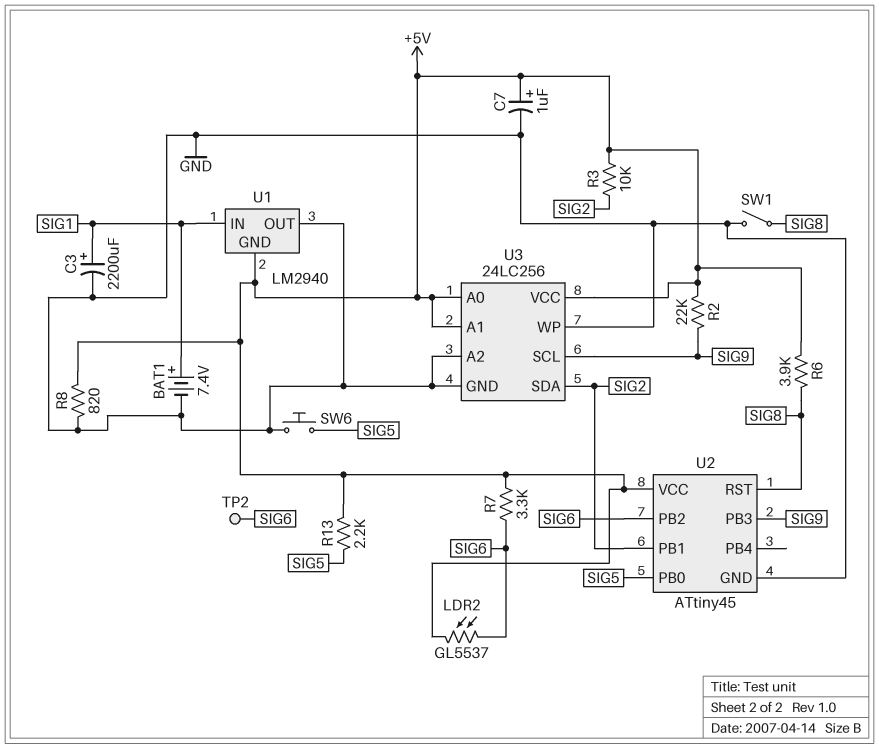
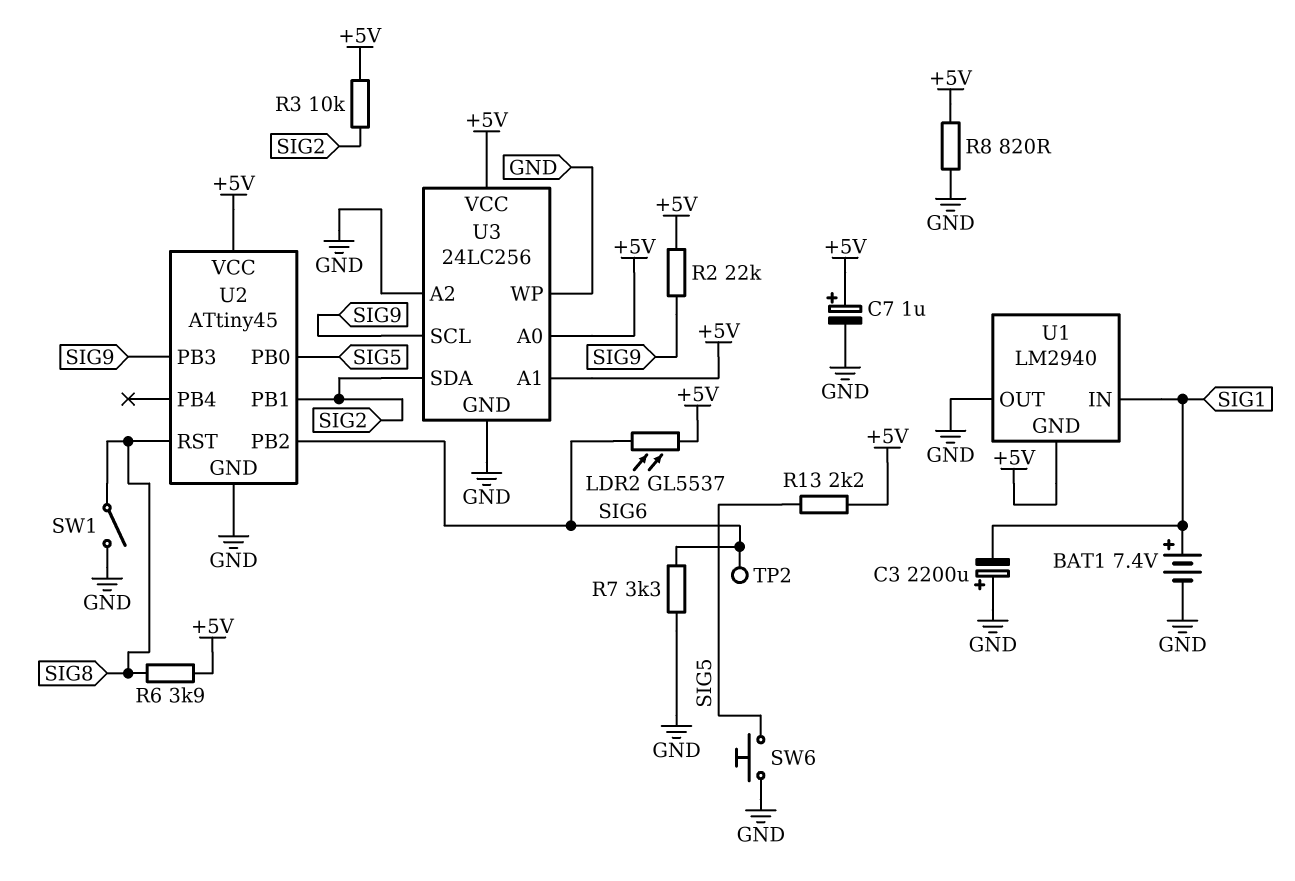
C3: 2200uF (plus SIG1, minus GND) -> 2200uF (plus GND, minus SIG1)
R7: 3.3k (+5V, SIG6) -> 3.3k (GND, SIG6)

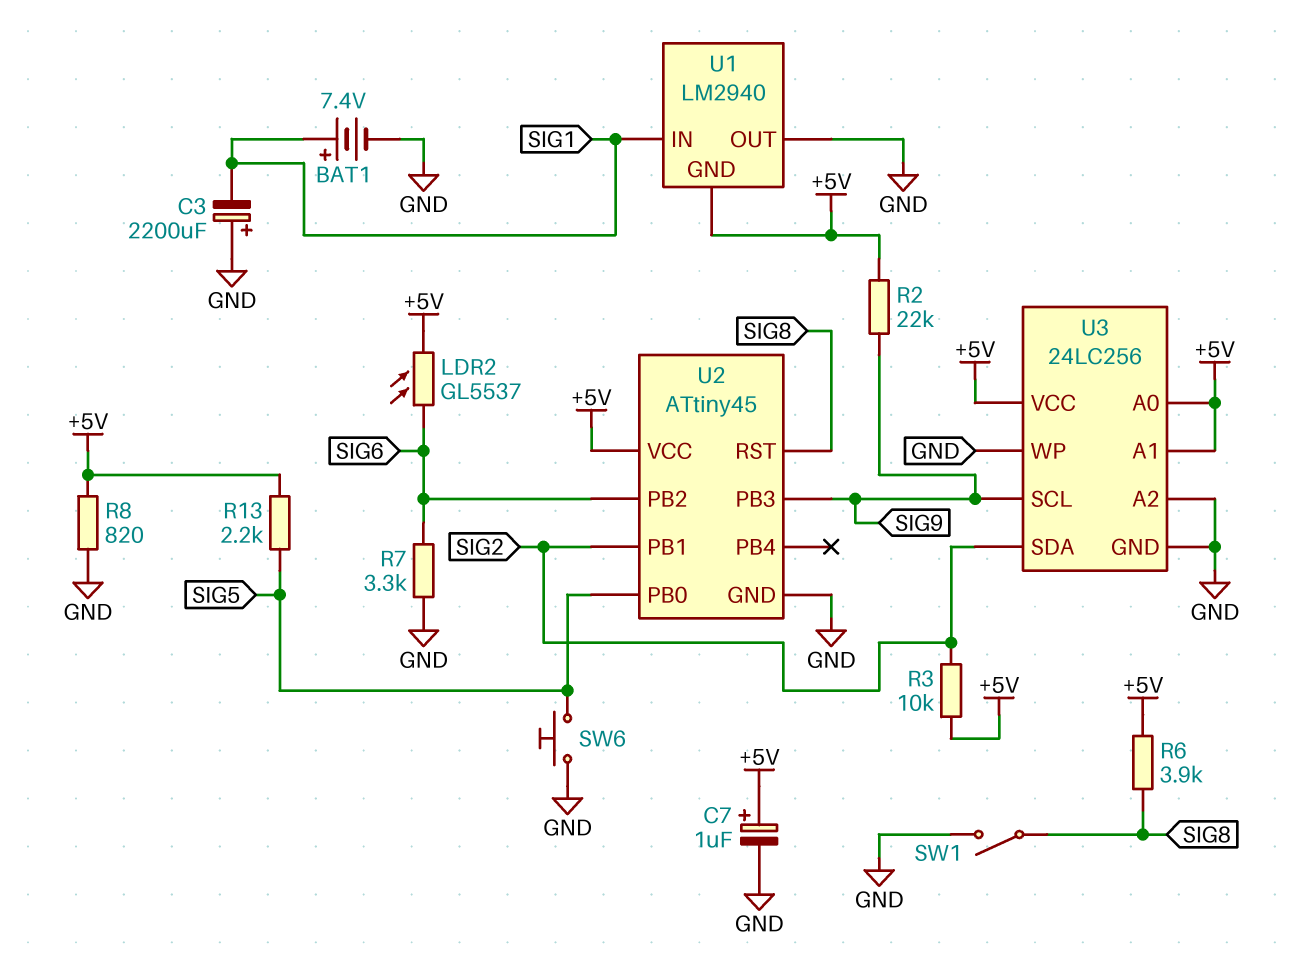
TP2: test point (SIG6) -> none

